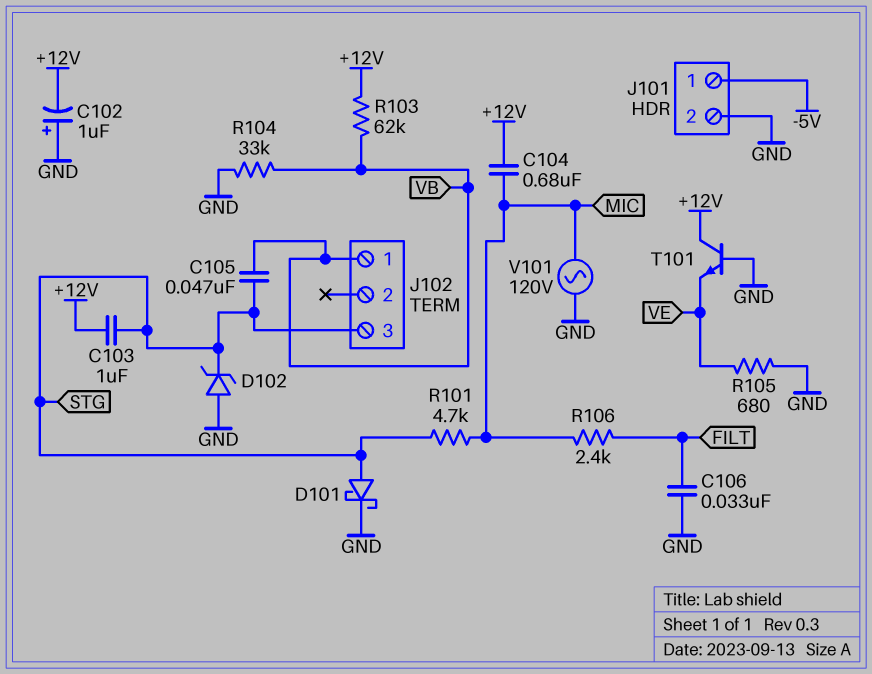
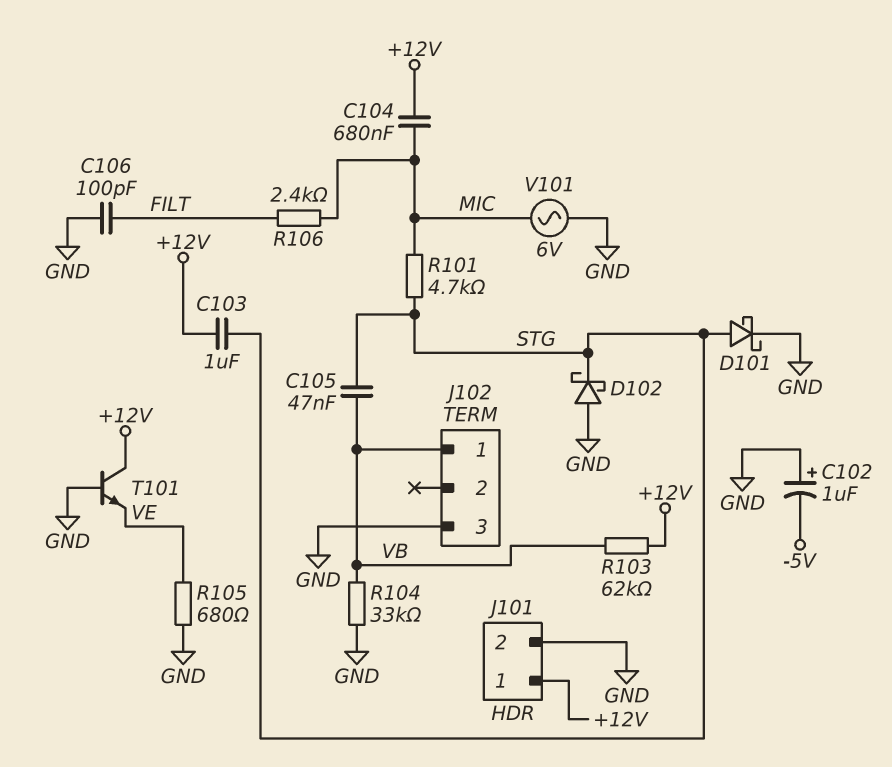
C102: 1uF (plus GND, minus +12V) -> 1uF (plus GND, minus -5V)
C106: 33nF (FILT, GND) -> 100pF (FILT, GND)
D102: zener (A GND, K STG) -> schottky (A GND, K STG)
J101 pin 1: -5V -> +12V
J102 pin 3: STG -> GND
V101: AC 120V (GND, MIC) -> AC 6V (GND, MIC)

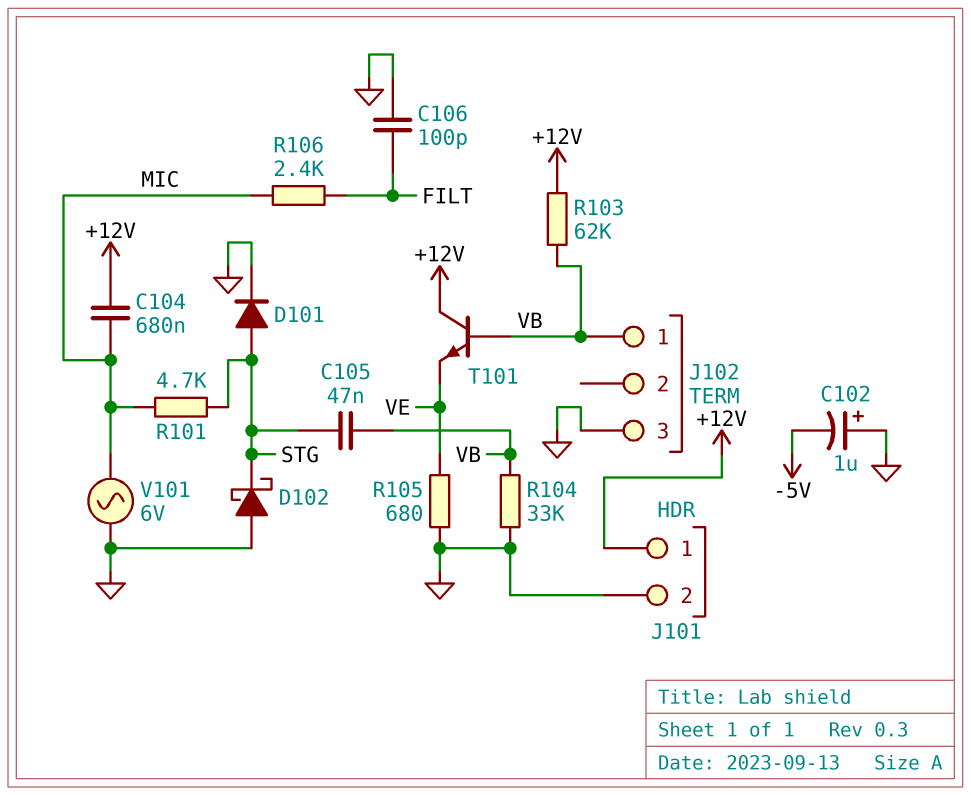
C103: 1uF (+12V, STG) -> none
D101: schottky (A STG, K GND) -> diode (A STG, K GND)
T101: NPN (B GND, C +12V, E VE) -> NPN (B VB, C +12V, E VE)

